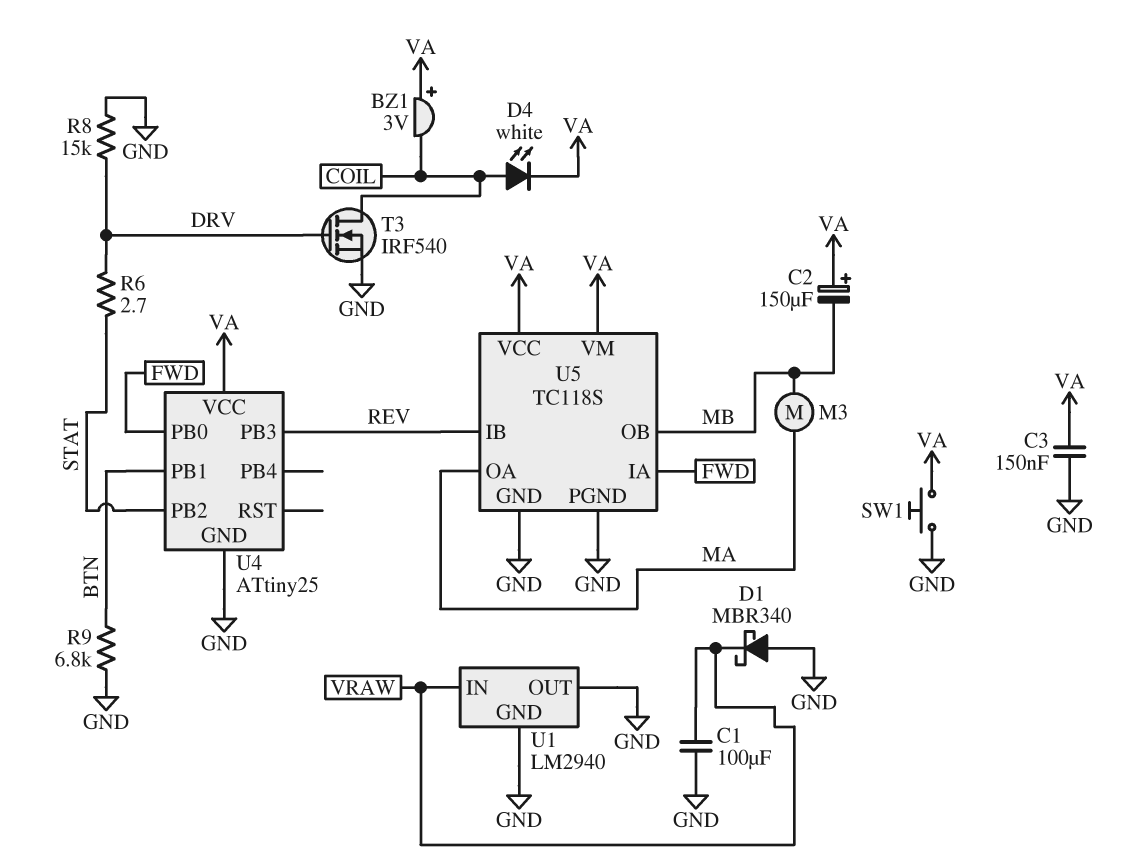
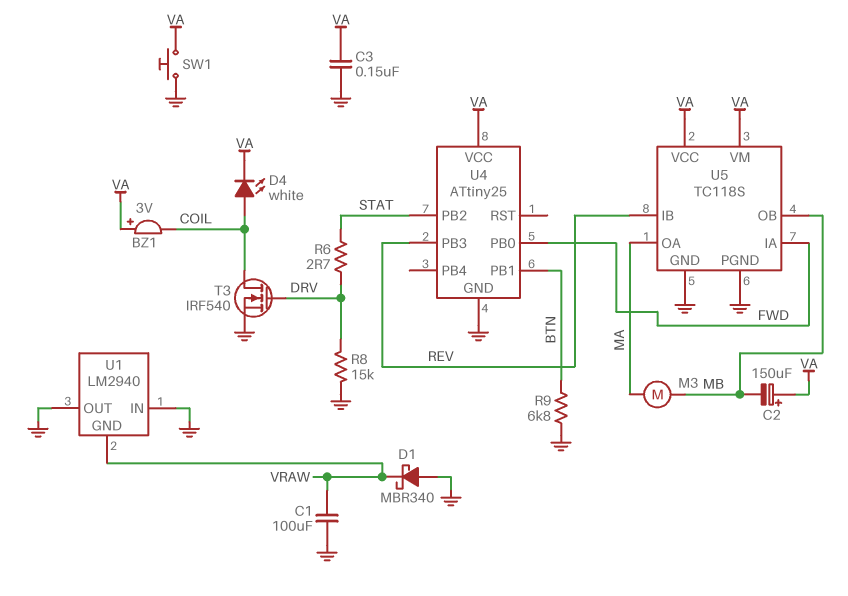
U1 pin GND: GND -> VRAW
U1 pin IN: VRAW -> GND

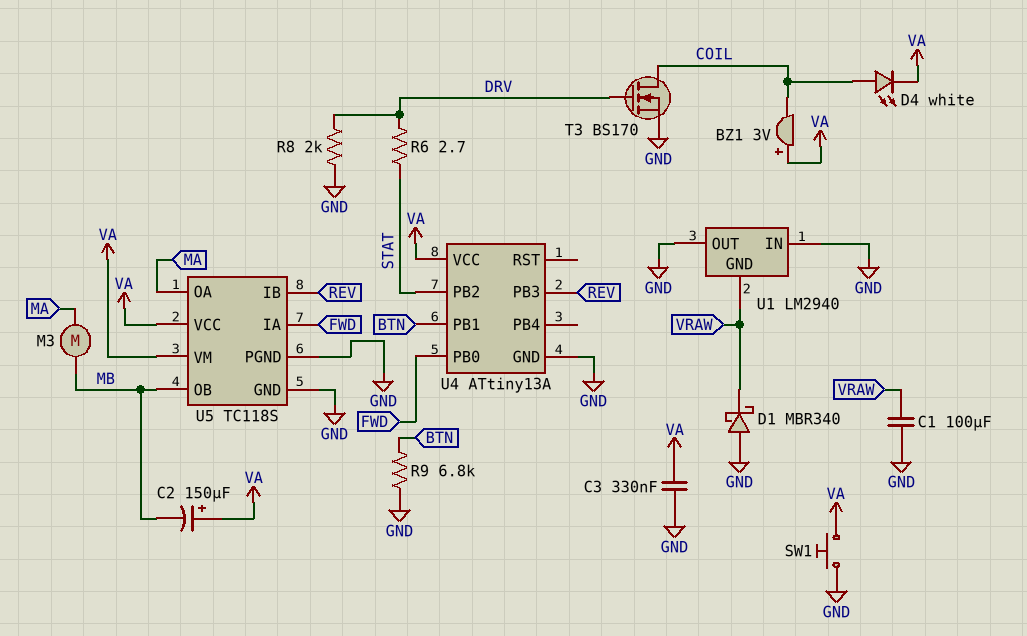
C3: 150nF (GND, VA) -> 330nF (GND, VA)
R8: 15k (DRV, GND) -> 2k (DRV, GND)
T3: NMOS IRF540 (G DRV, D COIL, S GND) -> NMOS BS170 (G DRV, D COIL, S GND)
U4: ATtiny25 -> ATtiny13A

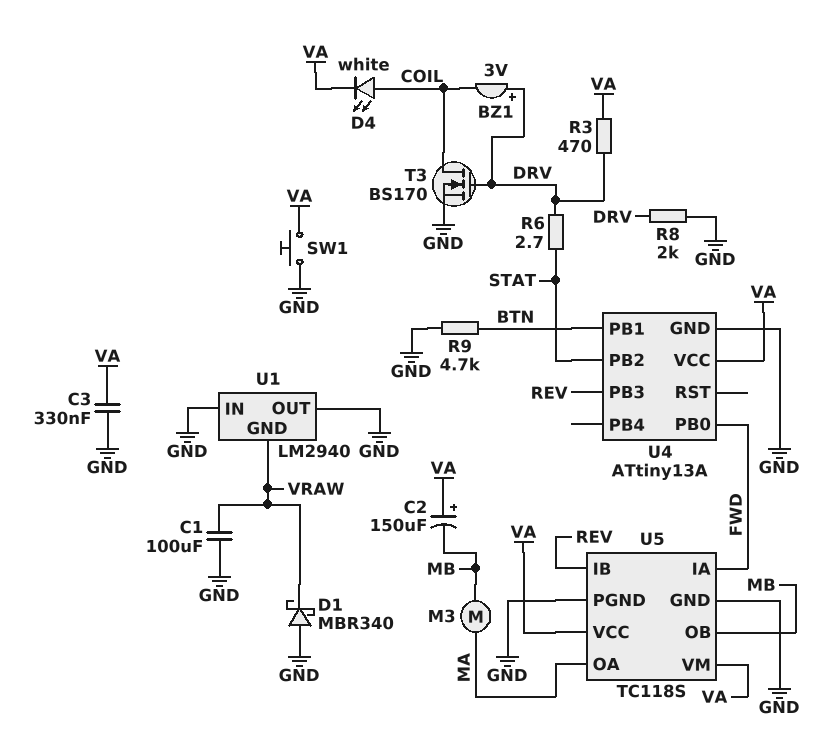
BZ1: buzzer 3V (plus VA, minus COIL) -> buzzer 3V (plus DRV, minus COIL)
R3: none -> 470 (DRV, VA)
R9: 6.8k (BTN, GND) -> 4.7k (BTN, GND)

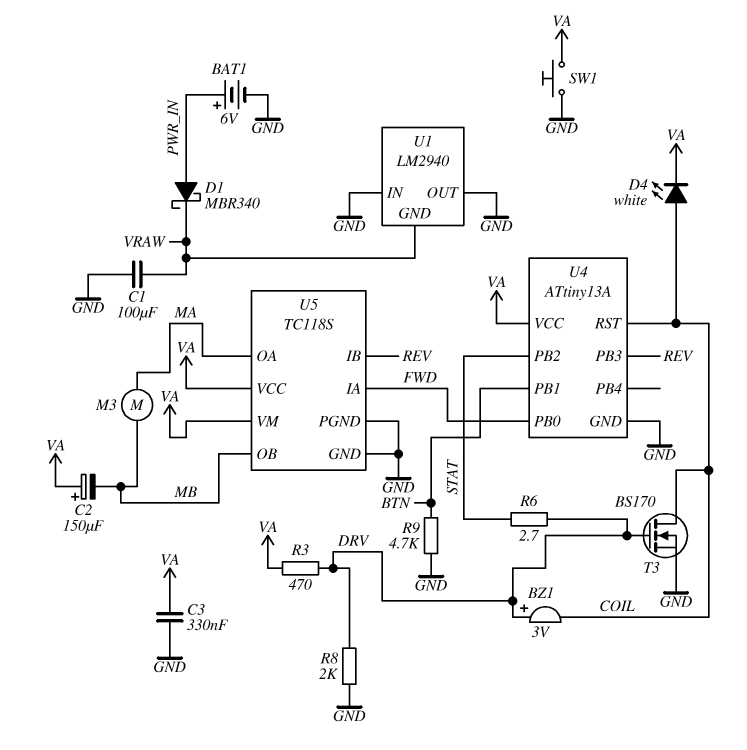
BAT1: none -> 6V (plus PWR_IN, minus GND)
D1: schottky MBR340 (A GND, K VRAW) -> schottky MBR340 (A PWR_IN, K VRAW)
U4 pin RST: none -> COIL

